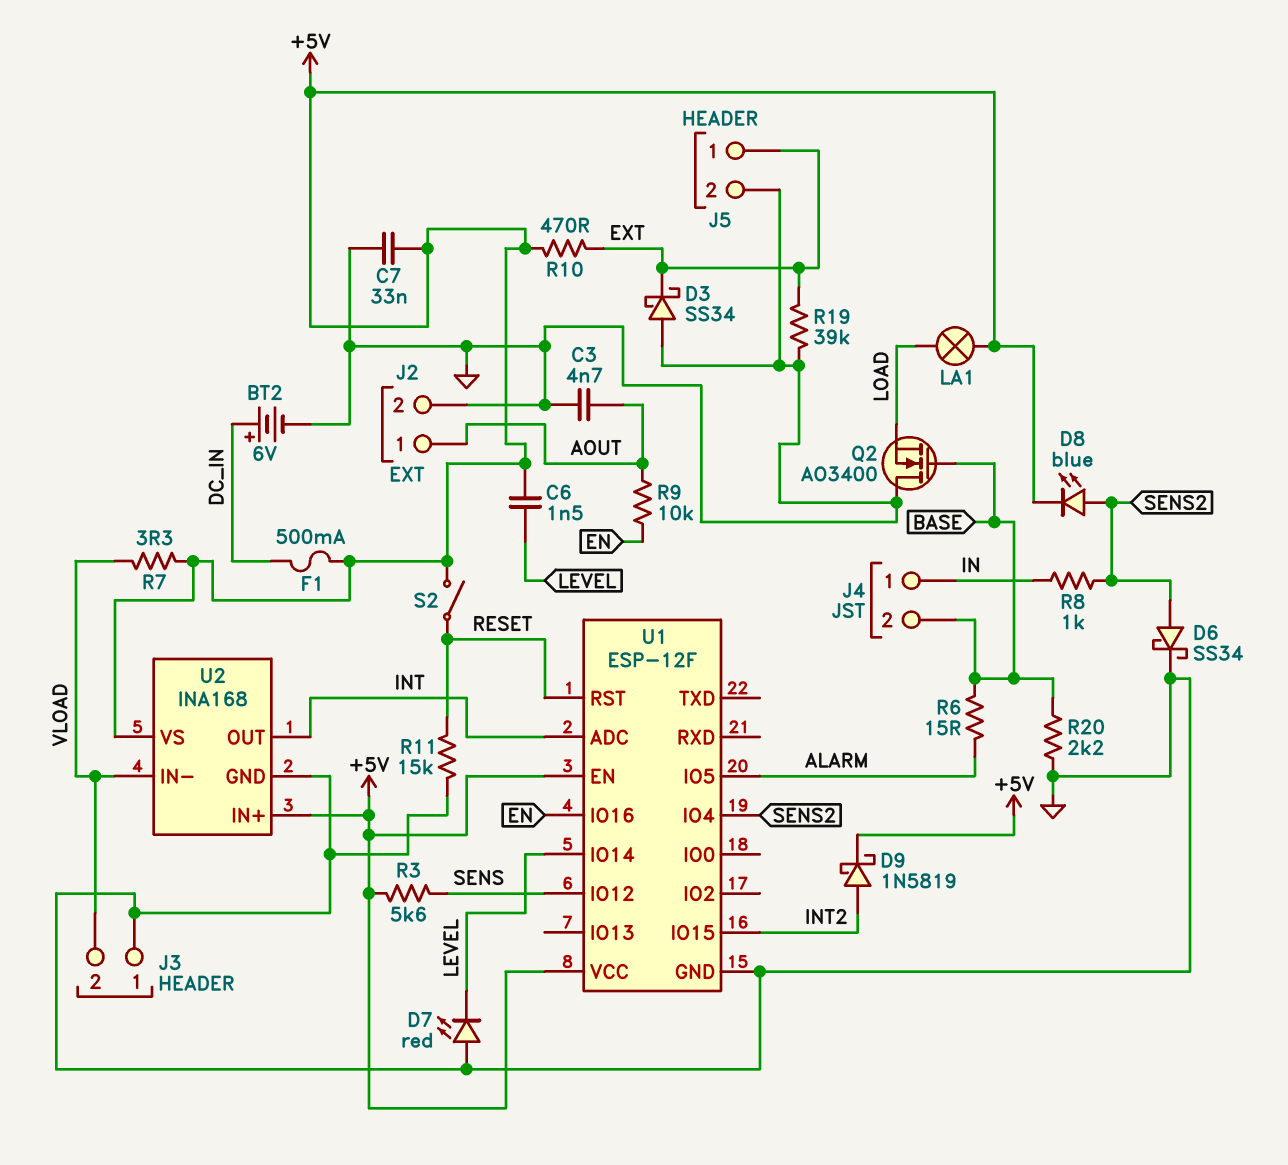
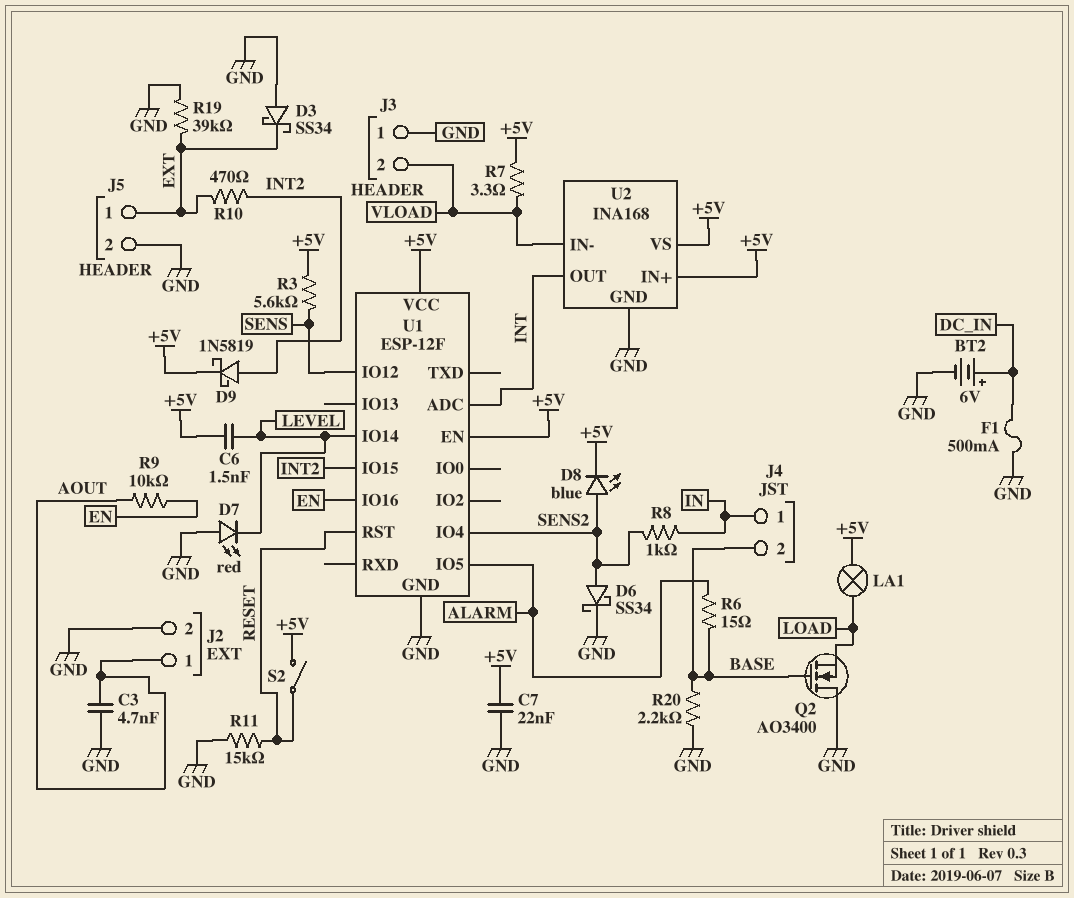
C7: 33nF (+5V, GND) -> 22nF (+5V, GND)
F1: 500mA (+5V, DC_IN) -> 500mA (DC_IN, GND)
R10: 470 (+5V, EXT) -> 470 (EXT, INT2)

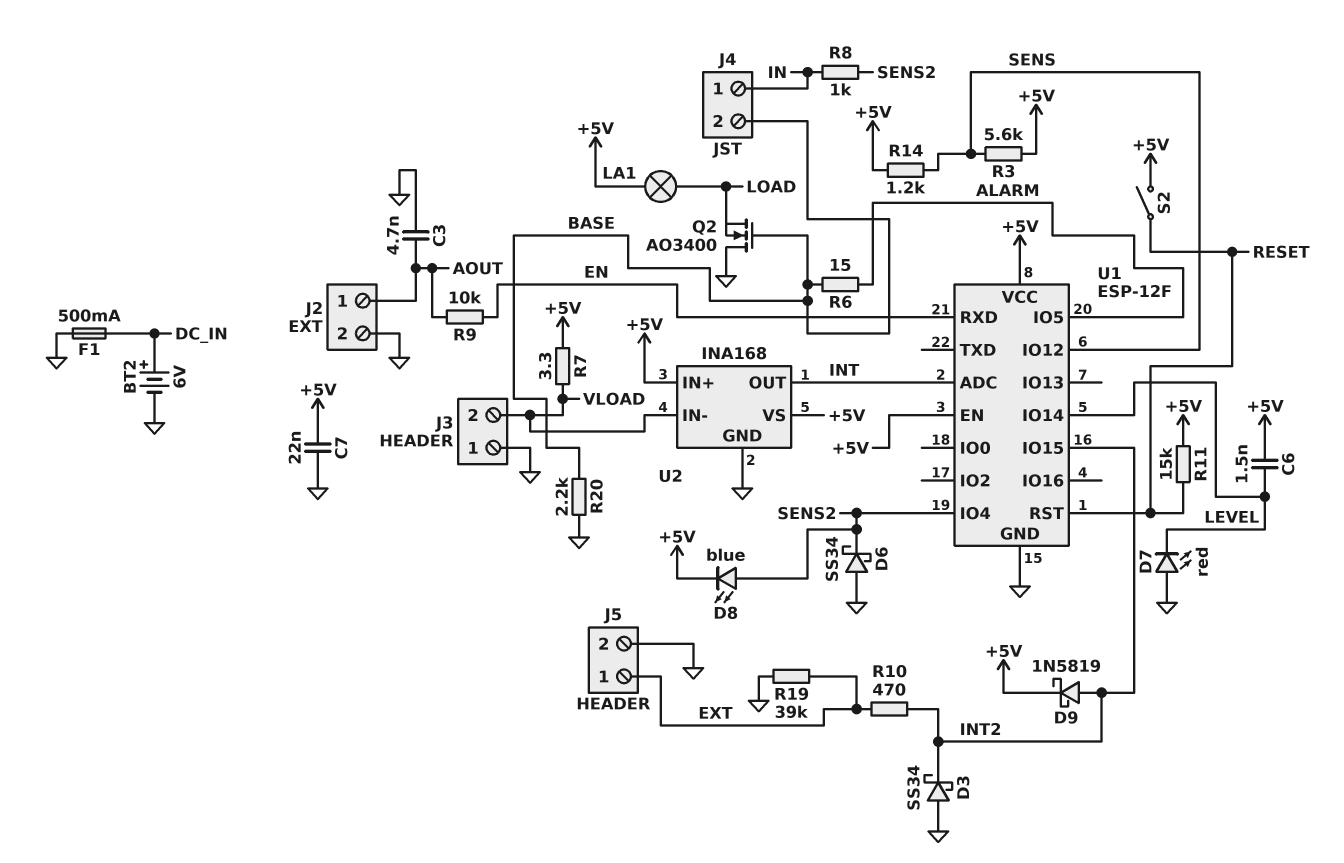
D3: schottky SS34 (A GND, K EXT) -> schottky SS34 (A GND, K INT2)
D6: schottky SS34 (A SENS2, K GND) -> schottky SS34 (A GND, K SENS2)
R11: 15k (GND, RESET) -> 15k (+5V, RESET)
R14: none -> 1.2k (+5V, SENS)
U1 pin IO16: EN -> none
U1 pin RXD: none -> EN

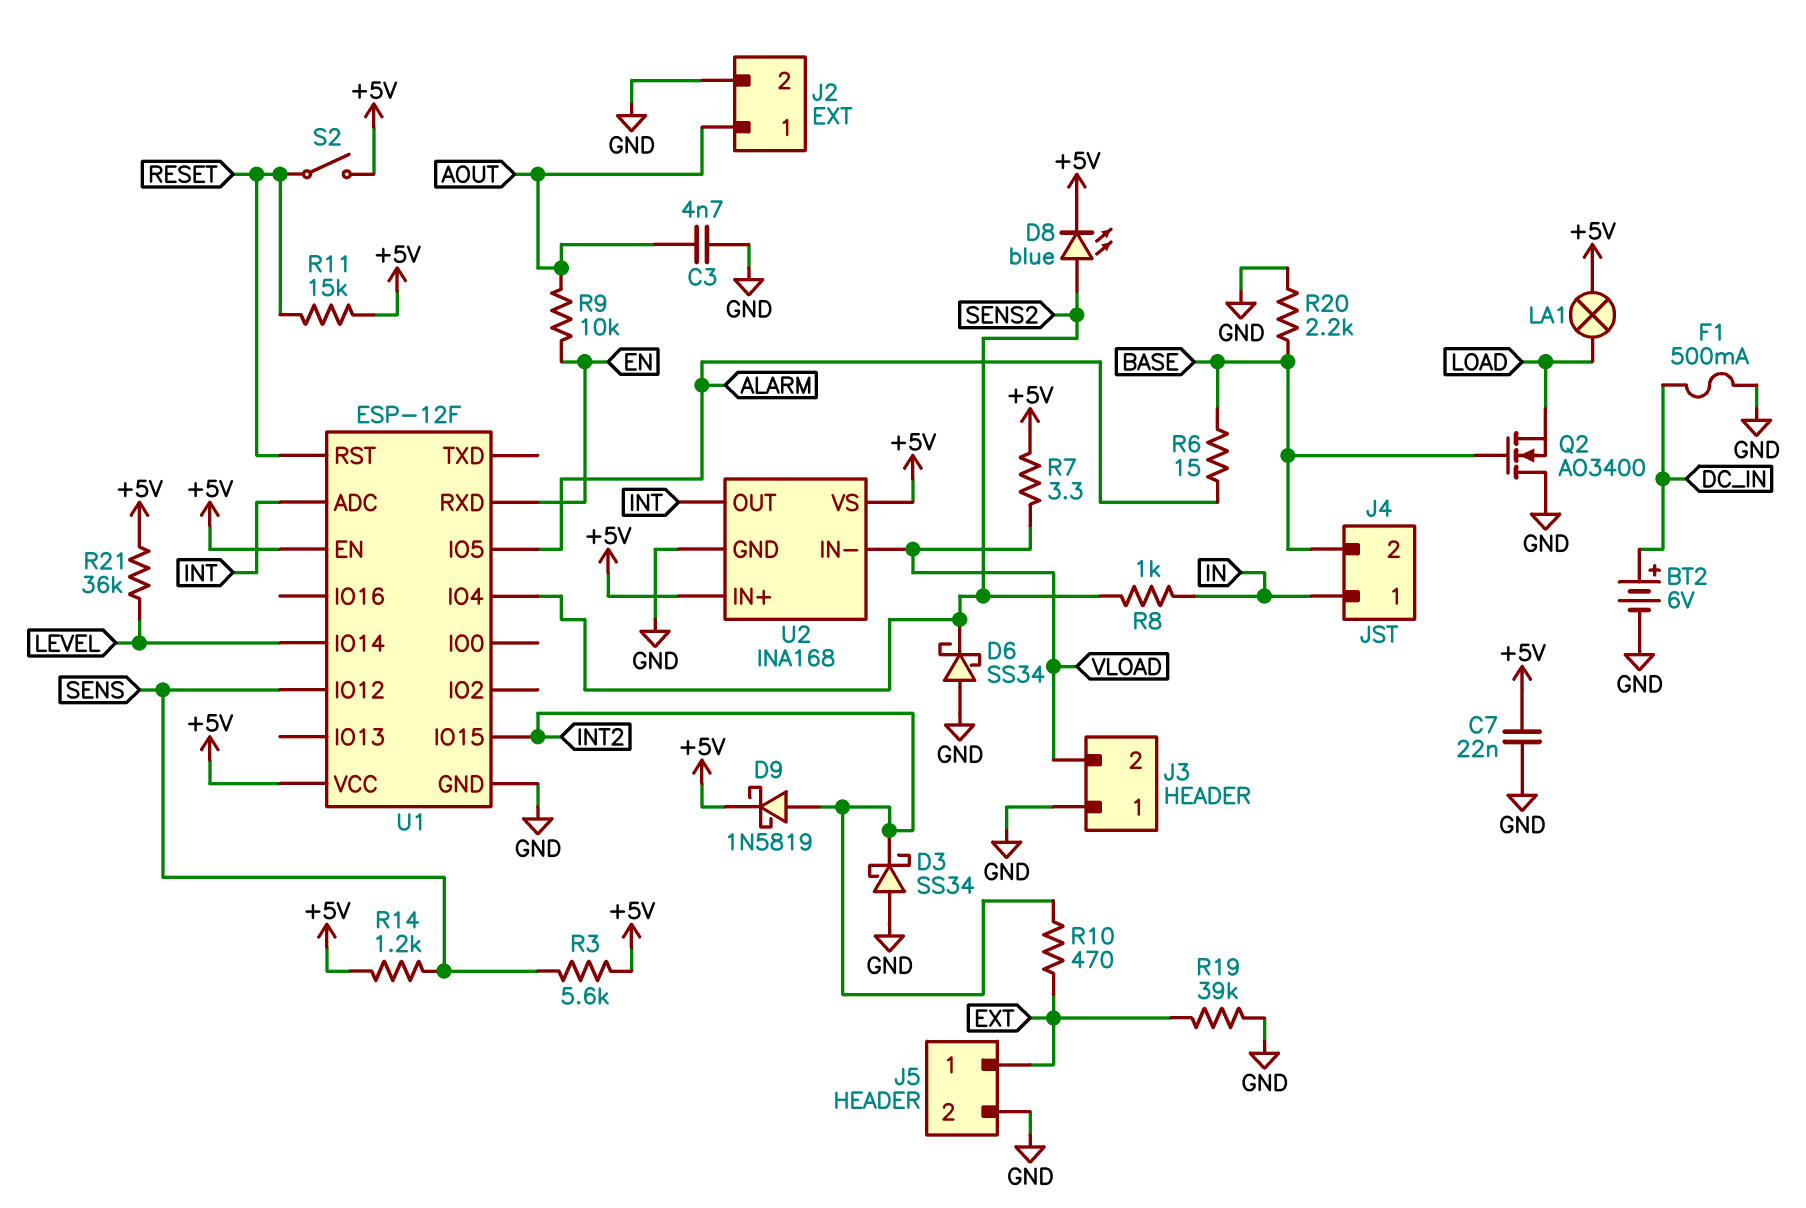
C6: 1.5nF (+5V, LEVEL) -> none
D7: LED red (A GND, K LEVEL) -> none
R21: none -> 36k (+5V, LEVEL)

